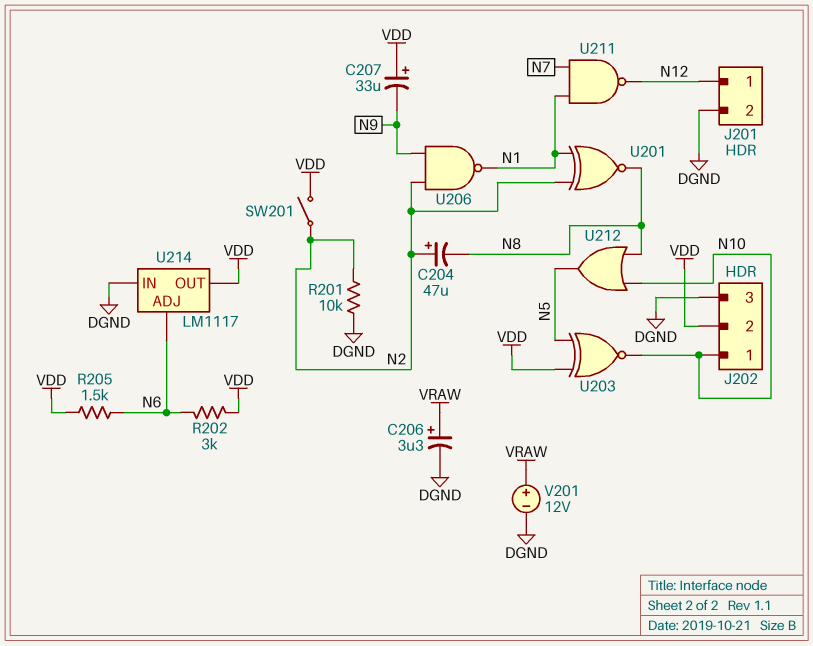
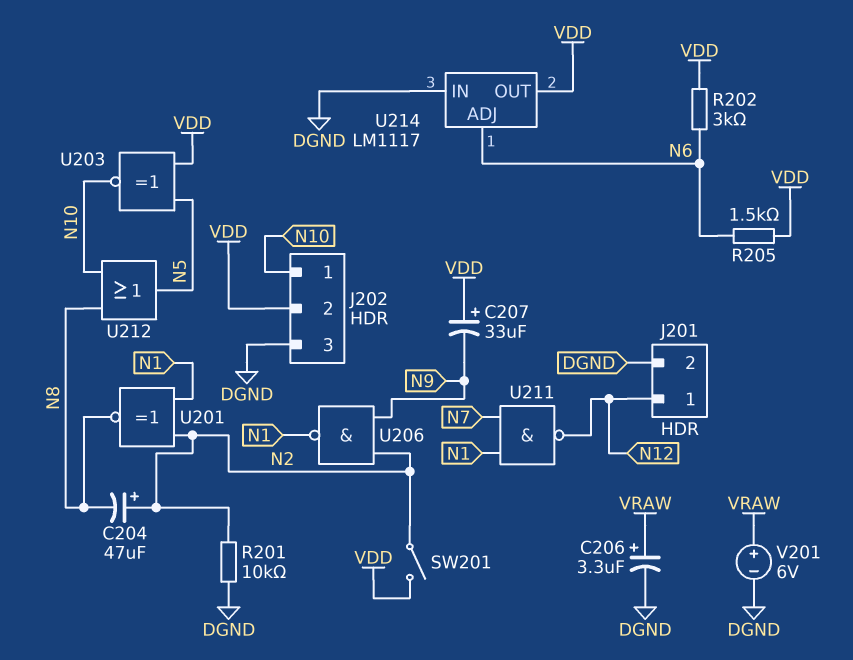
V201: 12V (plus VRAW, minus DGND) -> 6V (plus VRAW, minus DGND)

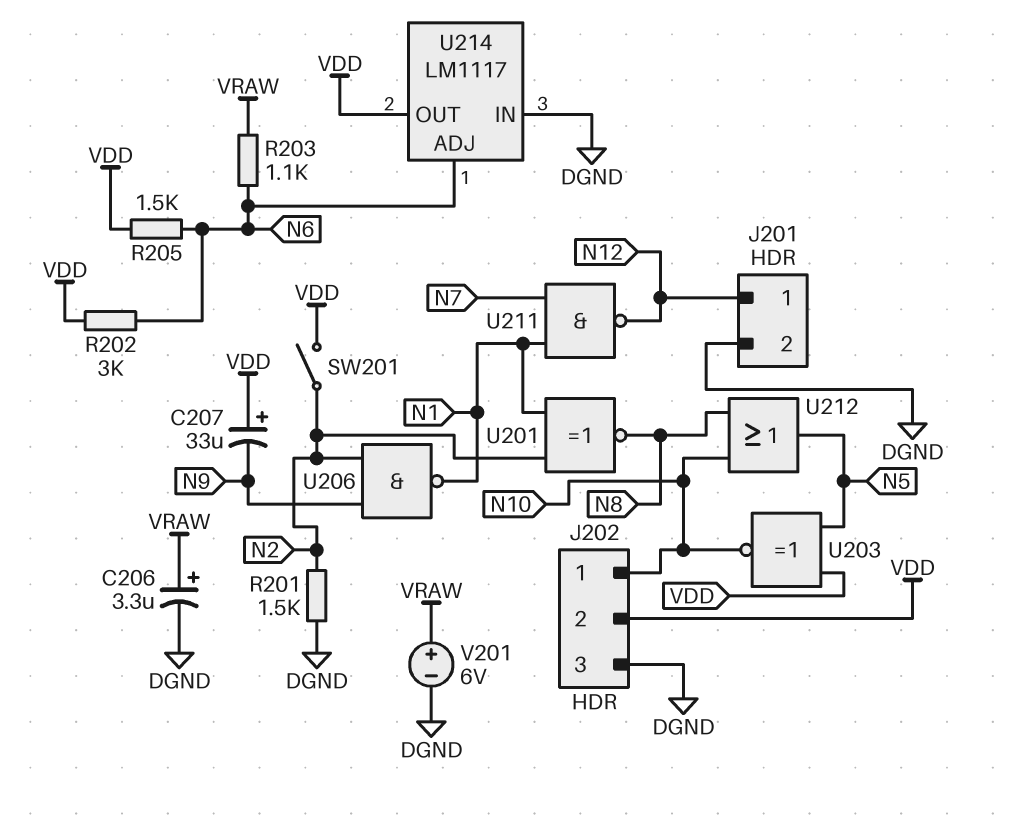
C204: 47uF (plus N2, minus N8) -> none
R201: 10k (DGND, N2) -> 1.5k (DGND, N2)
R203: none -> 1.1k (N6, VRAW)

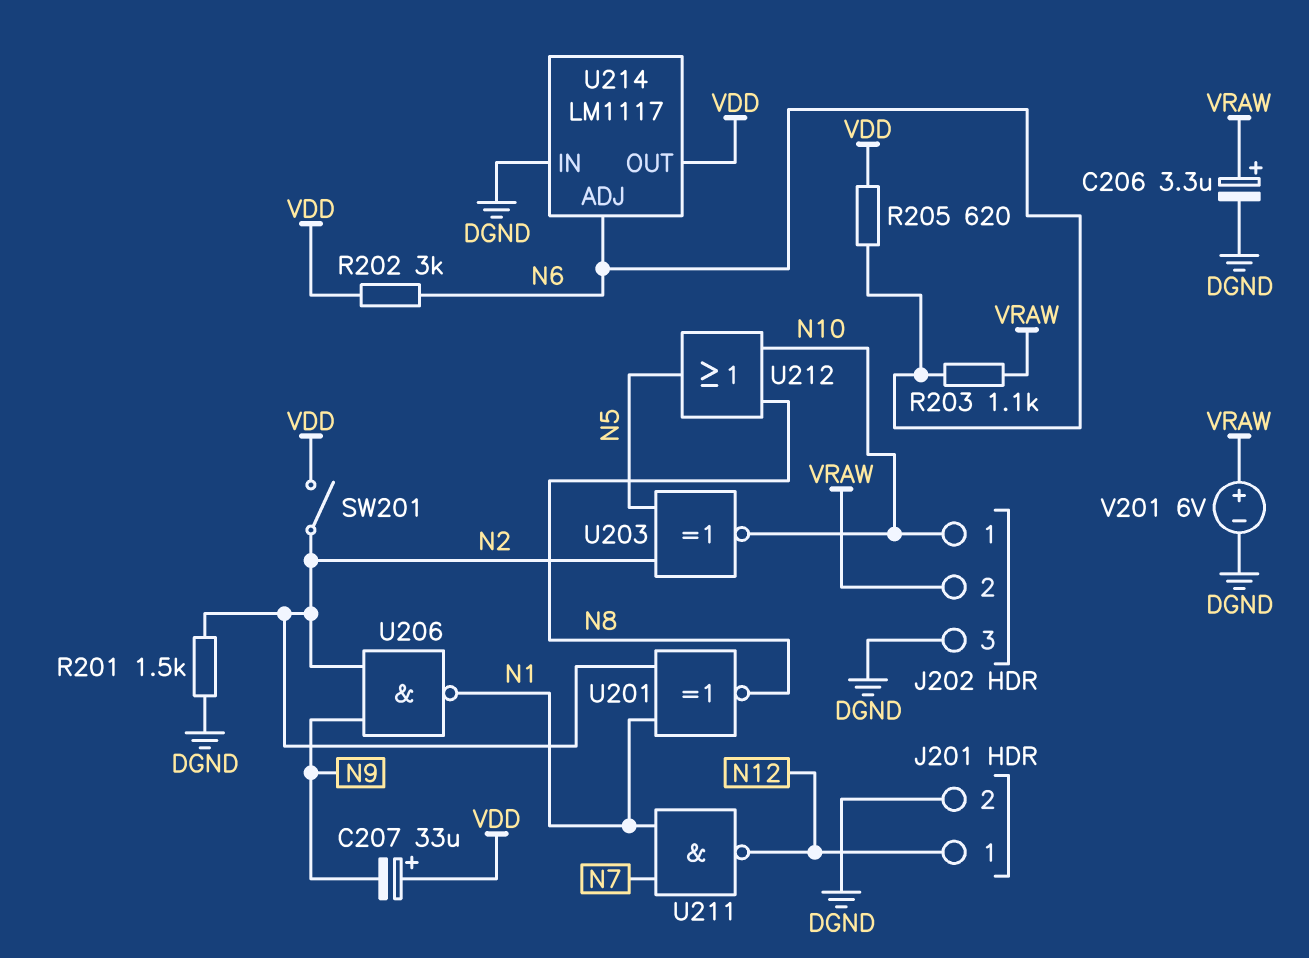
J202 pin 2: VDD -> VRAW
R205: 1.5k (N6, VDD) -> 620 (N6, VDD)
U203: XNOR (in N5, in VDD, out N10) -> XNOR (in N2, in N5, out N10)

